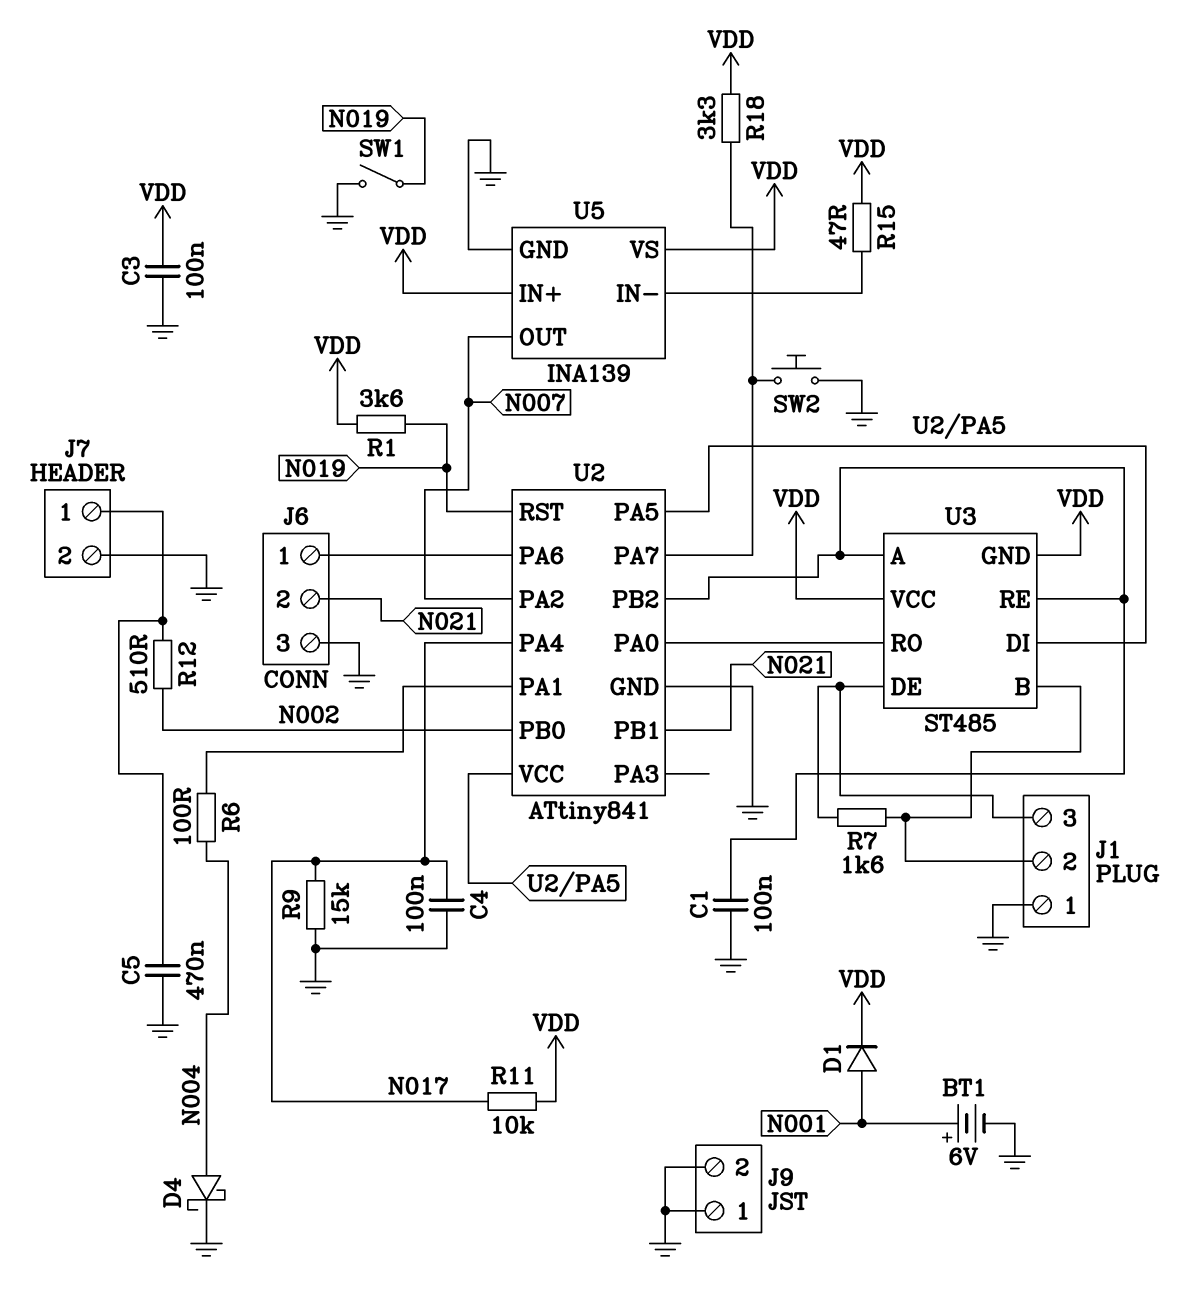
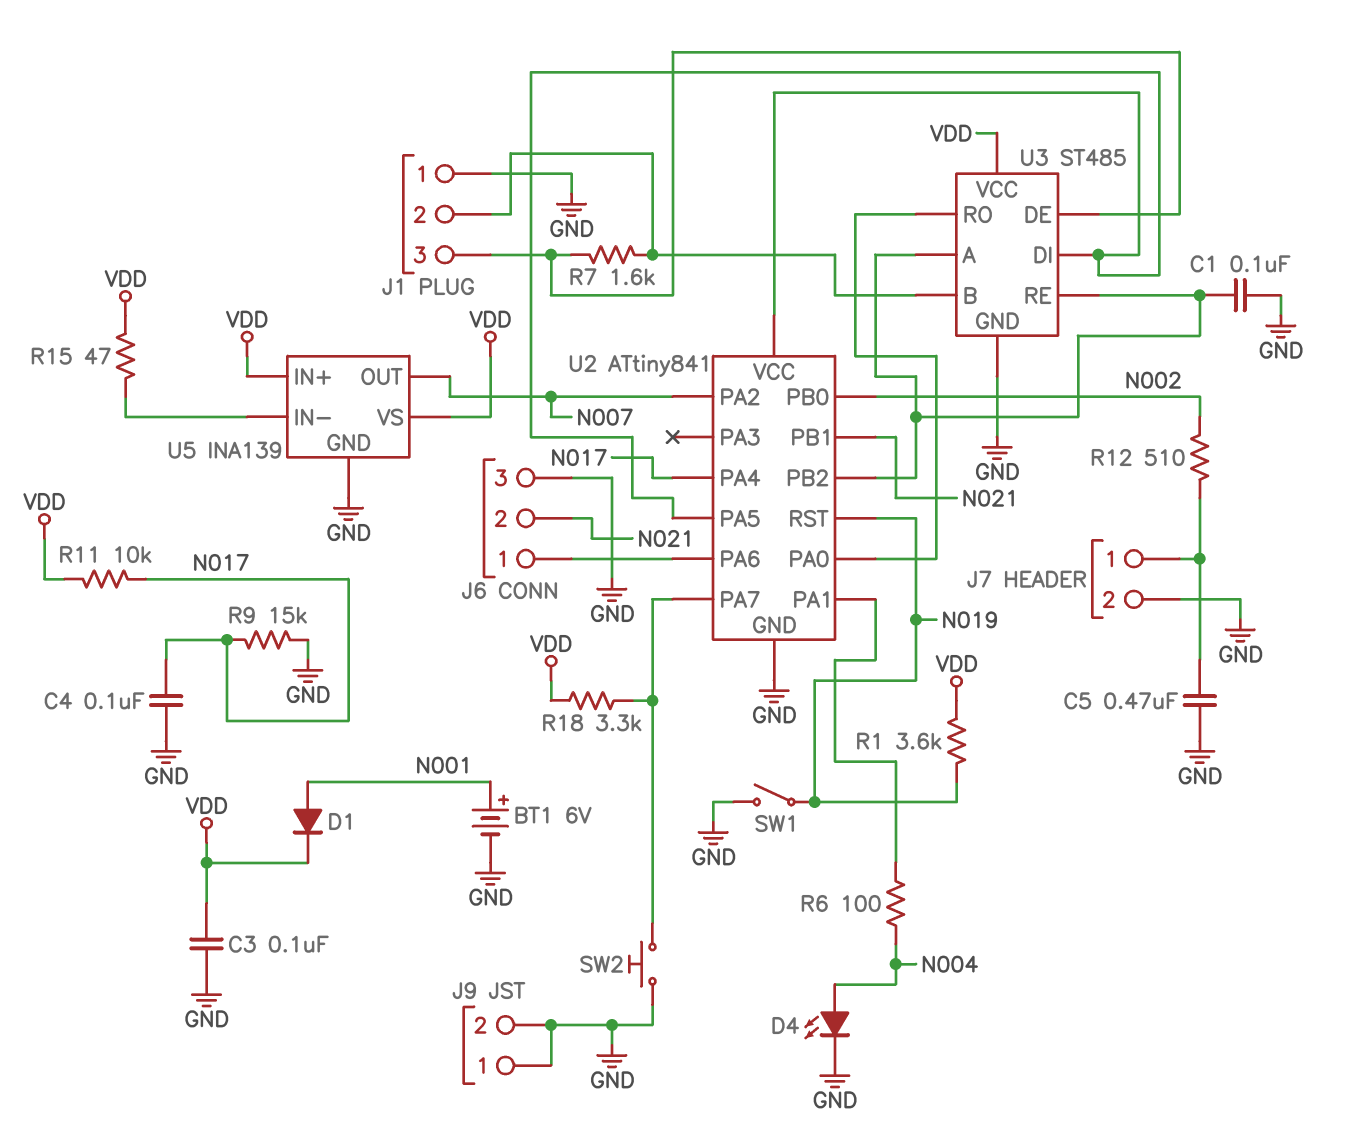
D4: schottky (A N004, K GND) -> LED (A N004, K GND)
U3 pin GND: VDD -> GND

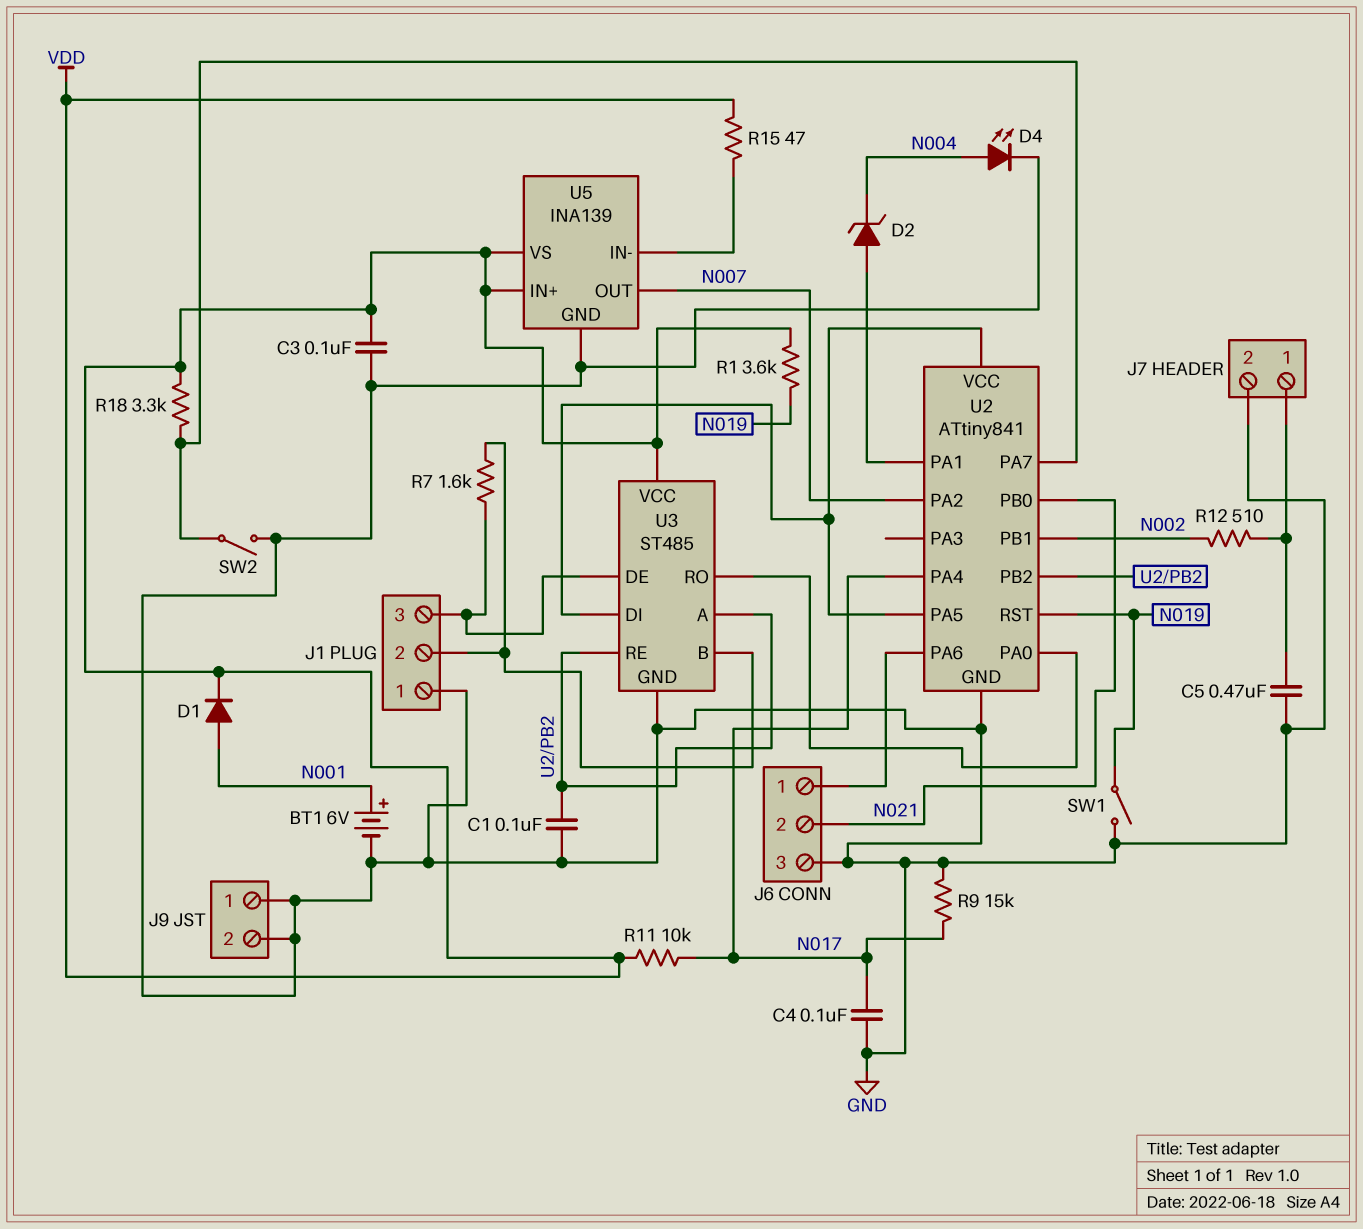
D2: none -> zener (A U2/PA1, K N004)
R6: 100 (N004, U2/PA1) -> none
SW2: button (GND, U2/PA7) -> switch (GND, U2/PA7)
U2 pin PB0: N002 -> N021
U2 pin PB1: N021 -> N002

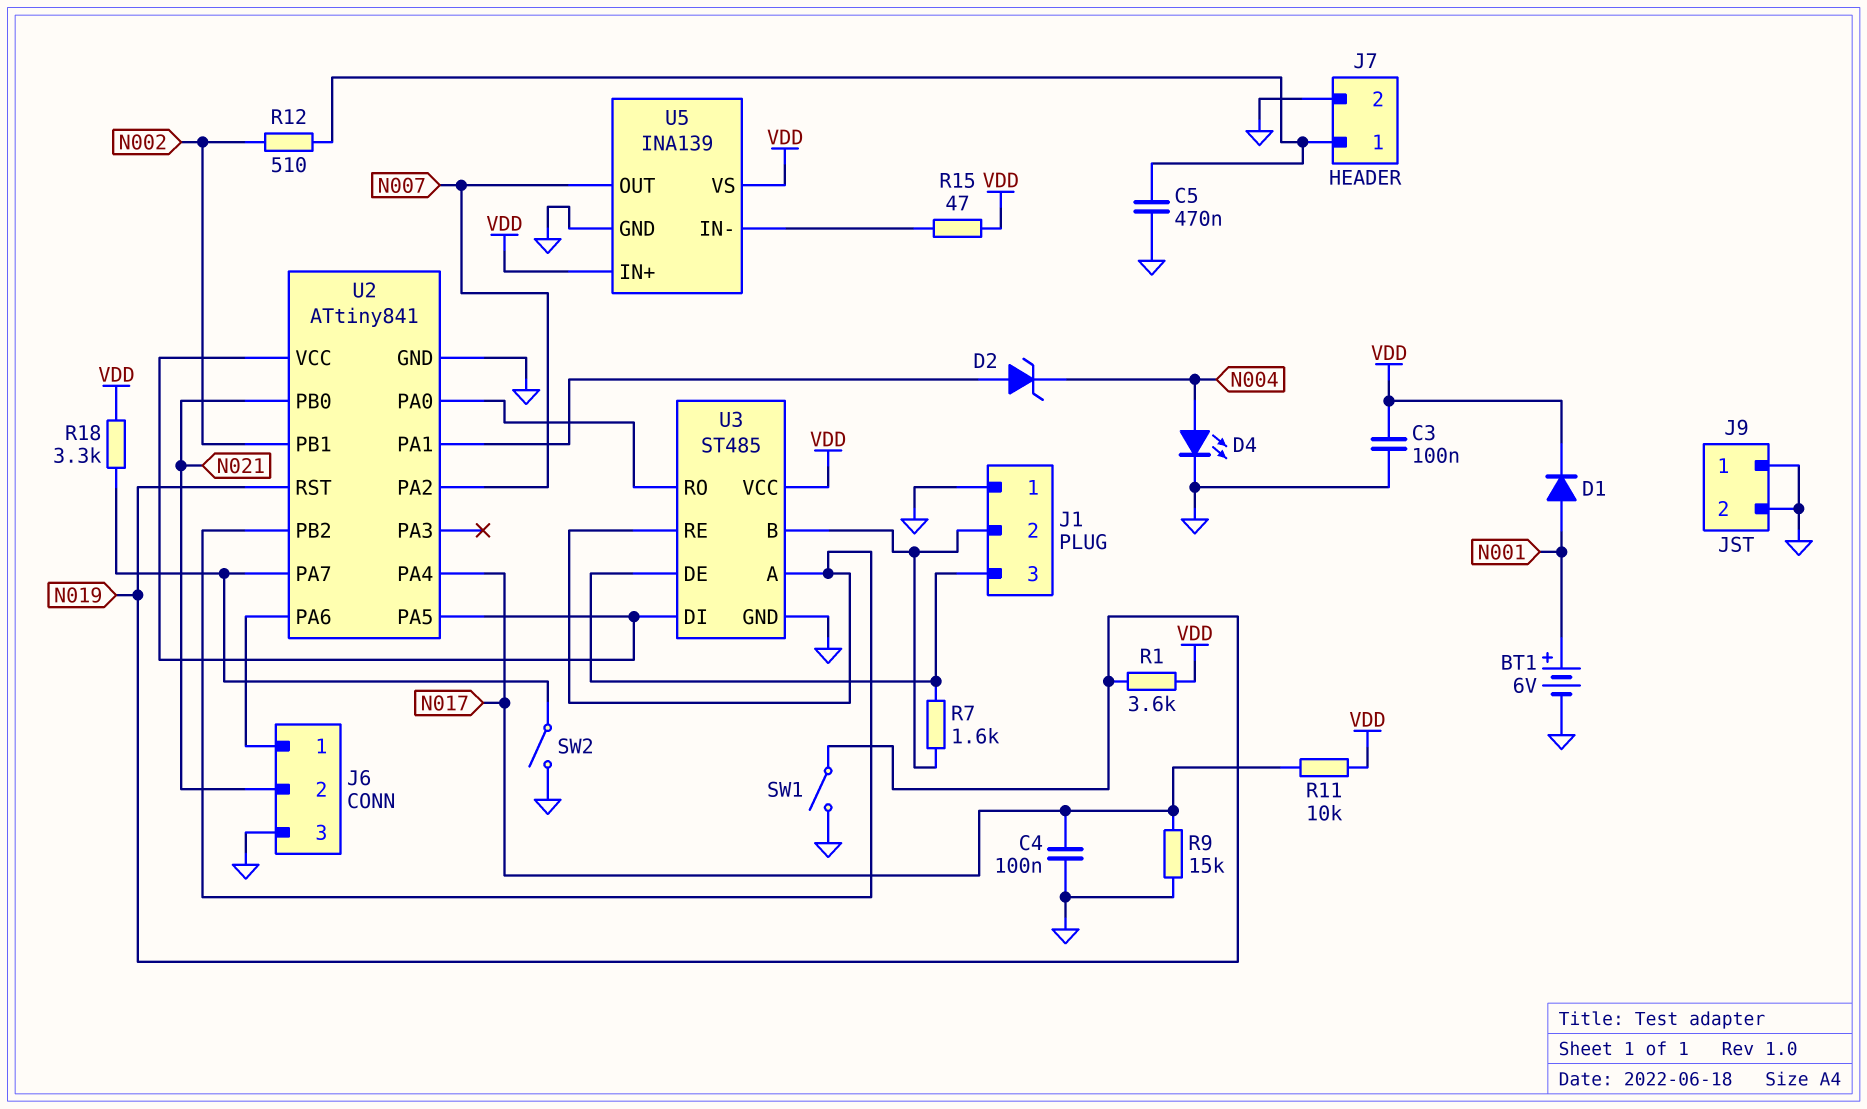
C1: 100nF (GND, U2/PB2) -> none

